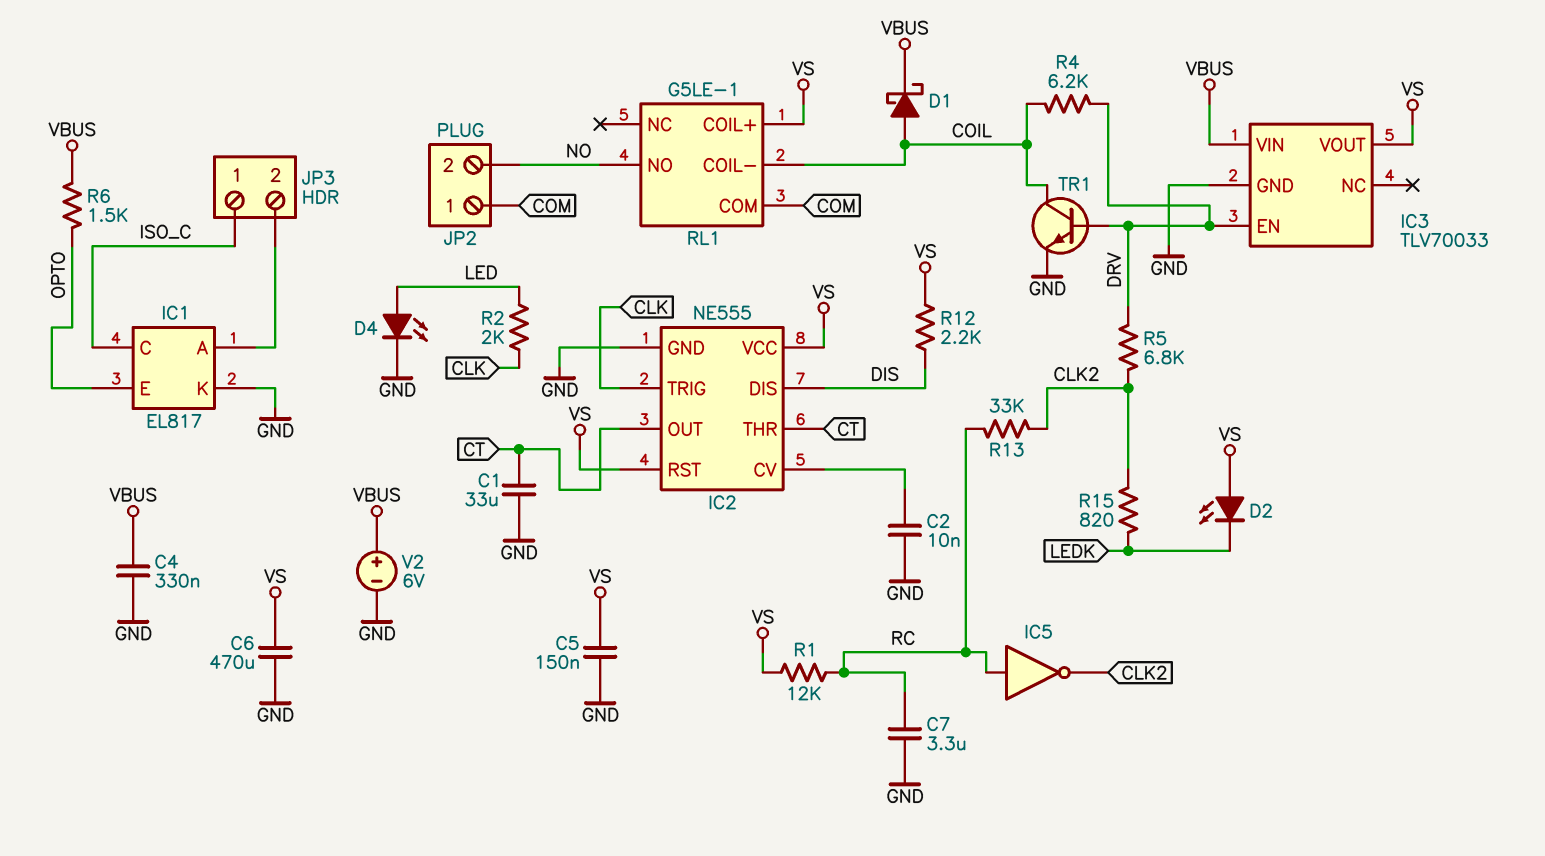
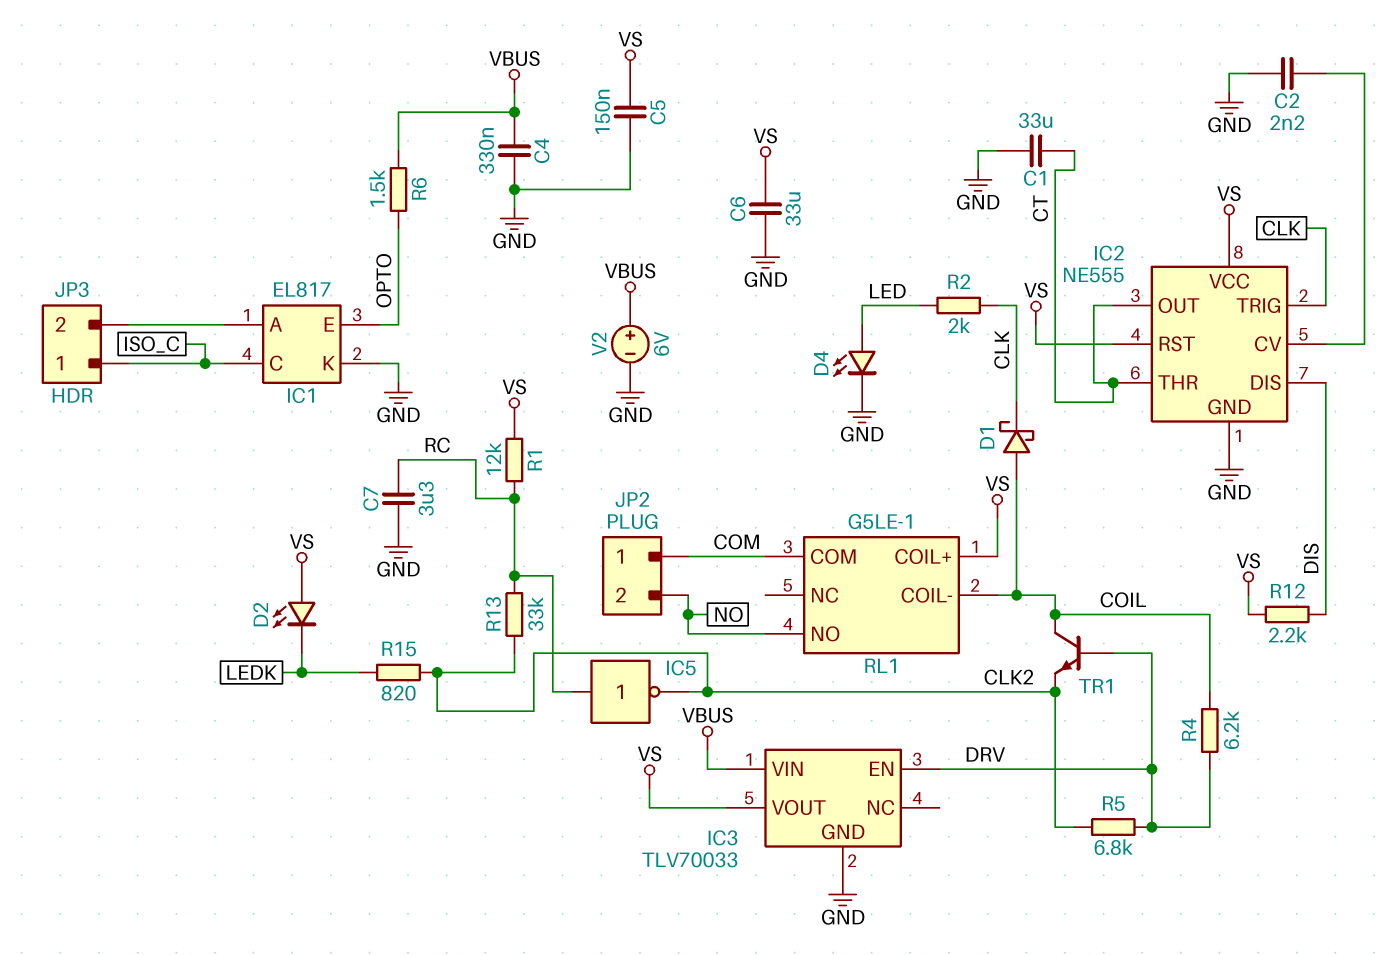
C2: 10nF (GND, IC2/CV) -> 2.2nF (GND, IC2/CV)
C6: 470uF (GND, VS) -> 33uF (GND, VS)
D1: schottky (A COIL, K VBUS) -> schottky (A COIL, K CLK)
TR1: NPN (B DRV, C COIL, E GND) -> NPN (B DRV, C COIL, E CLK2)

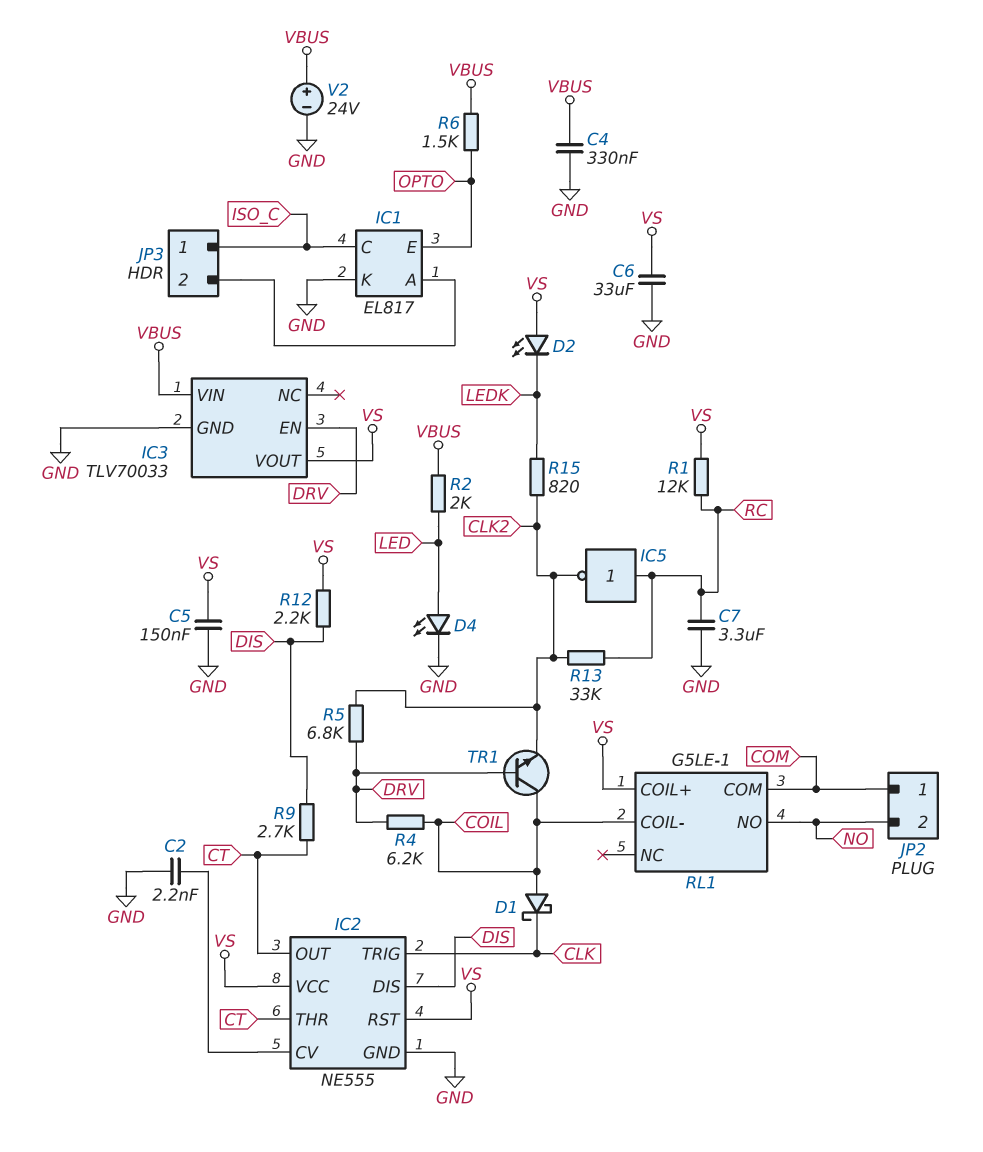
C1: 33uF (CT, GND) -> none
R2: 2k (CLK, LED) -> 2k (LED, VBUS)
R9: none -> 2.7k (CT, DIS)
V2: 6V (plus VBUS, minus GND) -> 24V (plus VBUS, minus GND)

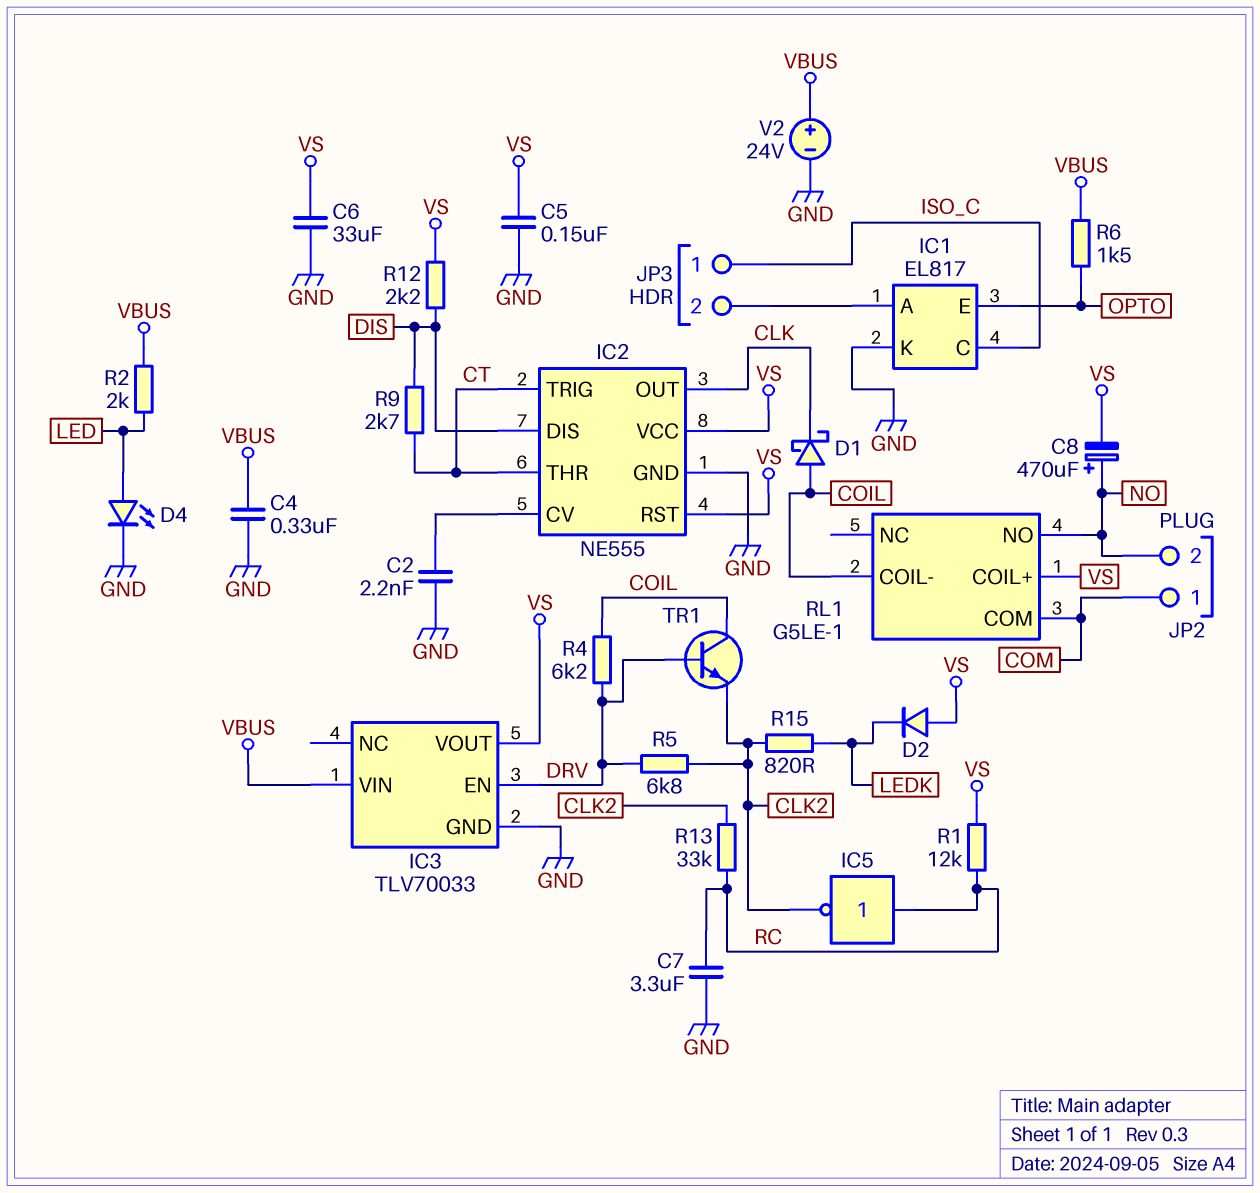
C8: none -> 470uF (plus NO, minus VS)
D2: LED (A VS, K LEDK) -> diode (A VS, K LEDK)
IC2 pin OUT: CT -> CLK
IC2 pin TRIG: CLK -> CT

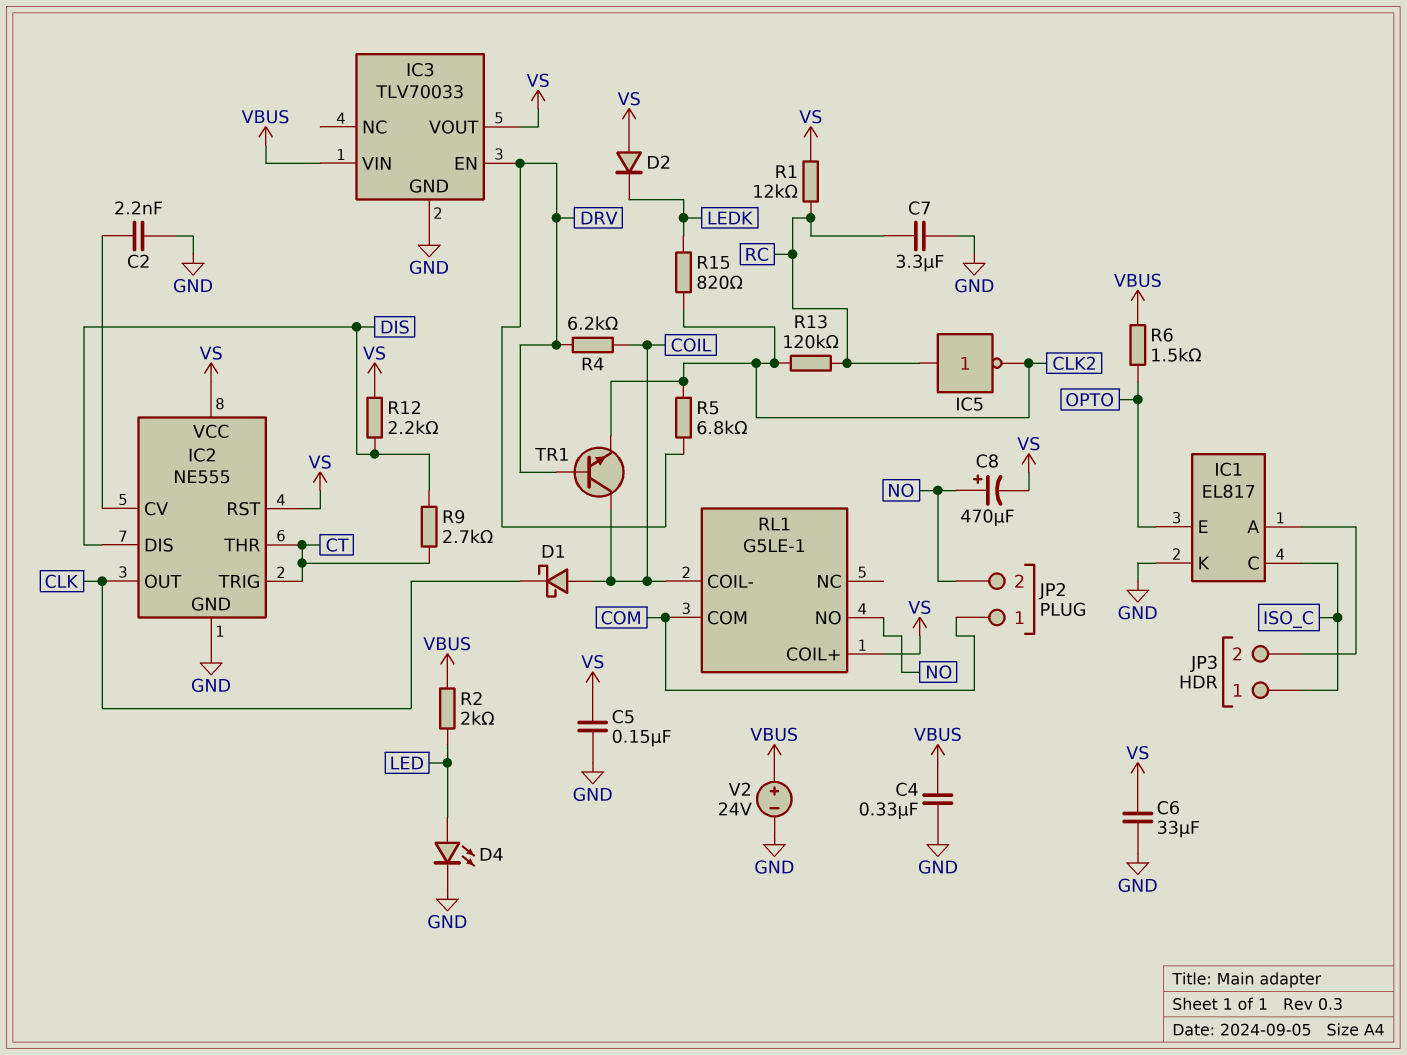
R13: 33k (CLK2, RC) -> 120k (CLK2, RC)

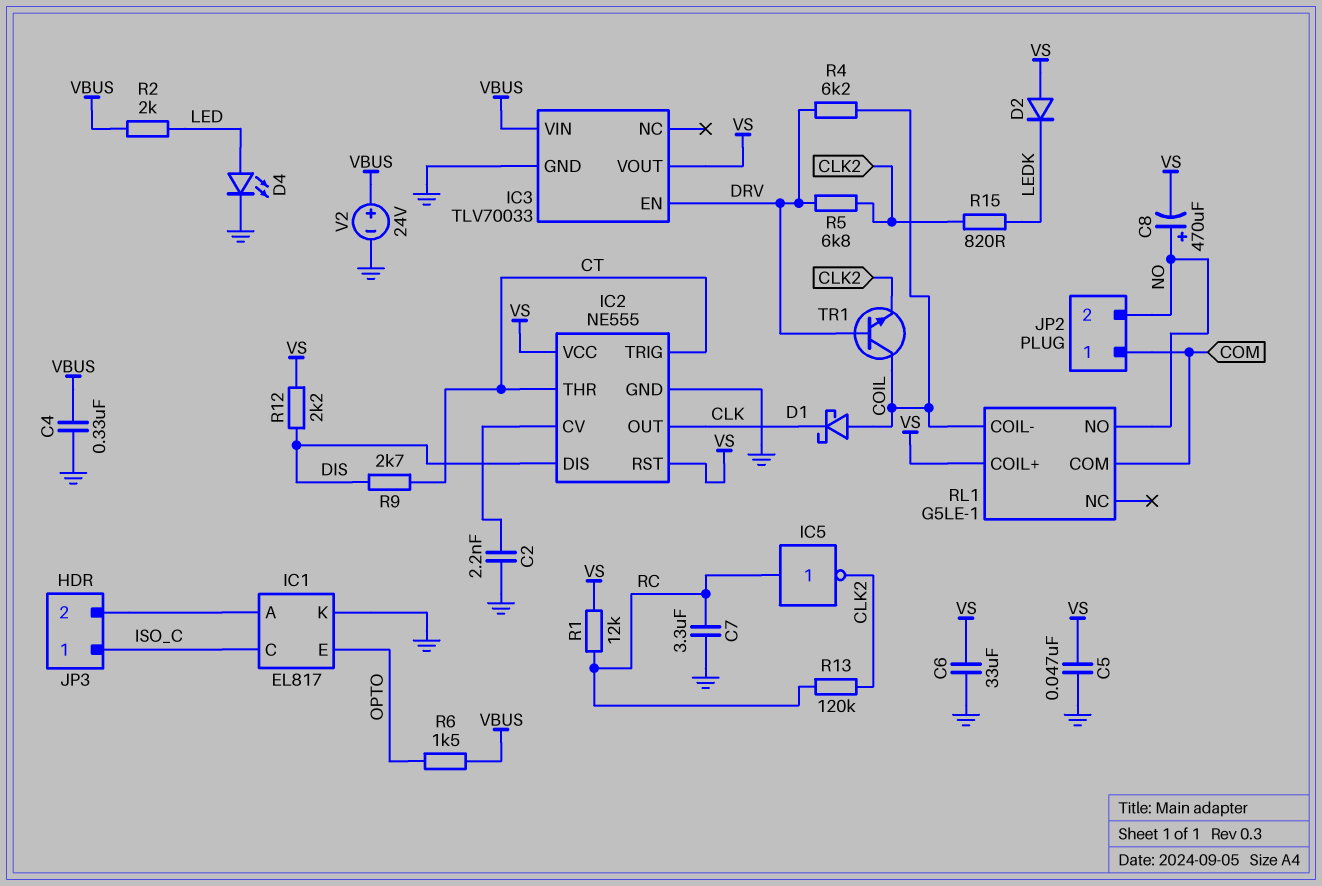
C5: 150nF (GND, VS) -> 47nF (GND, VS)

